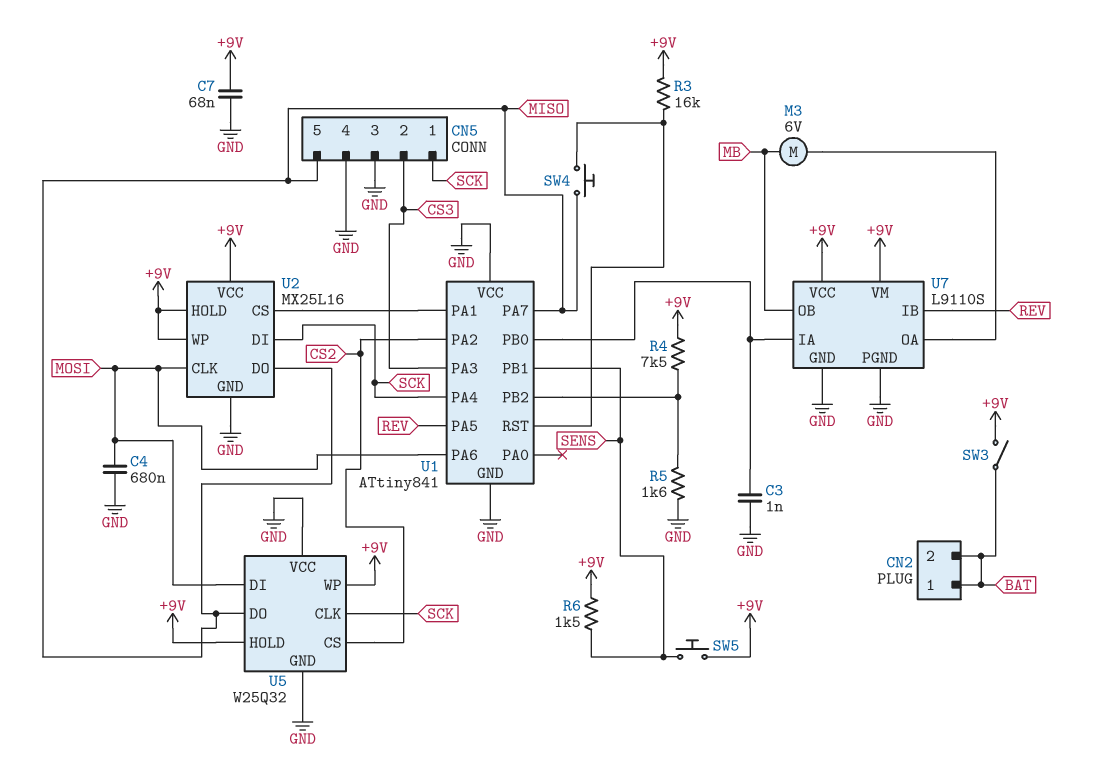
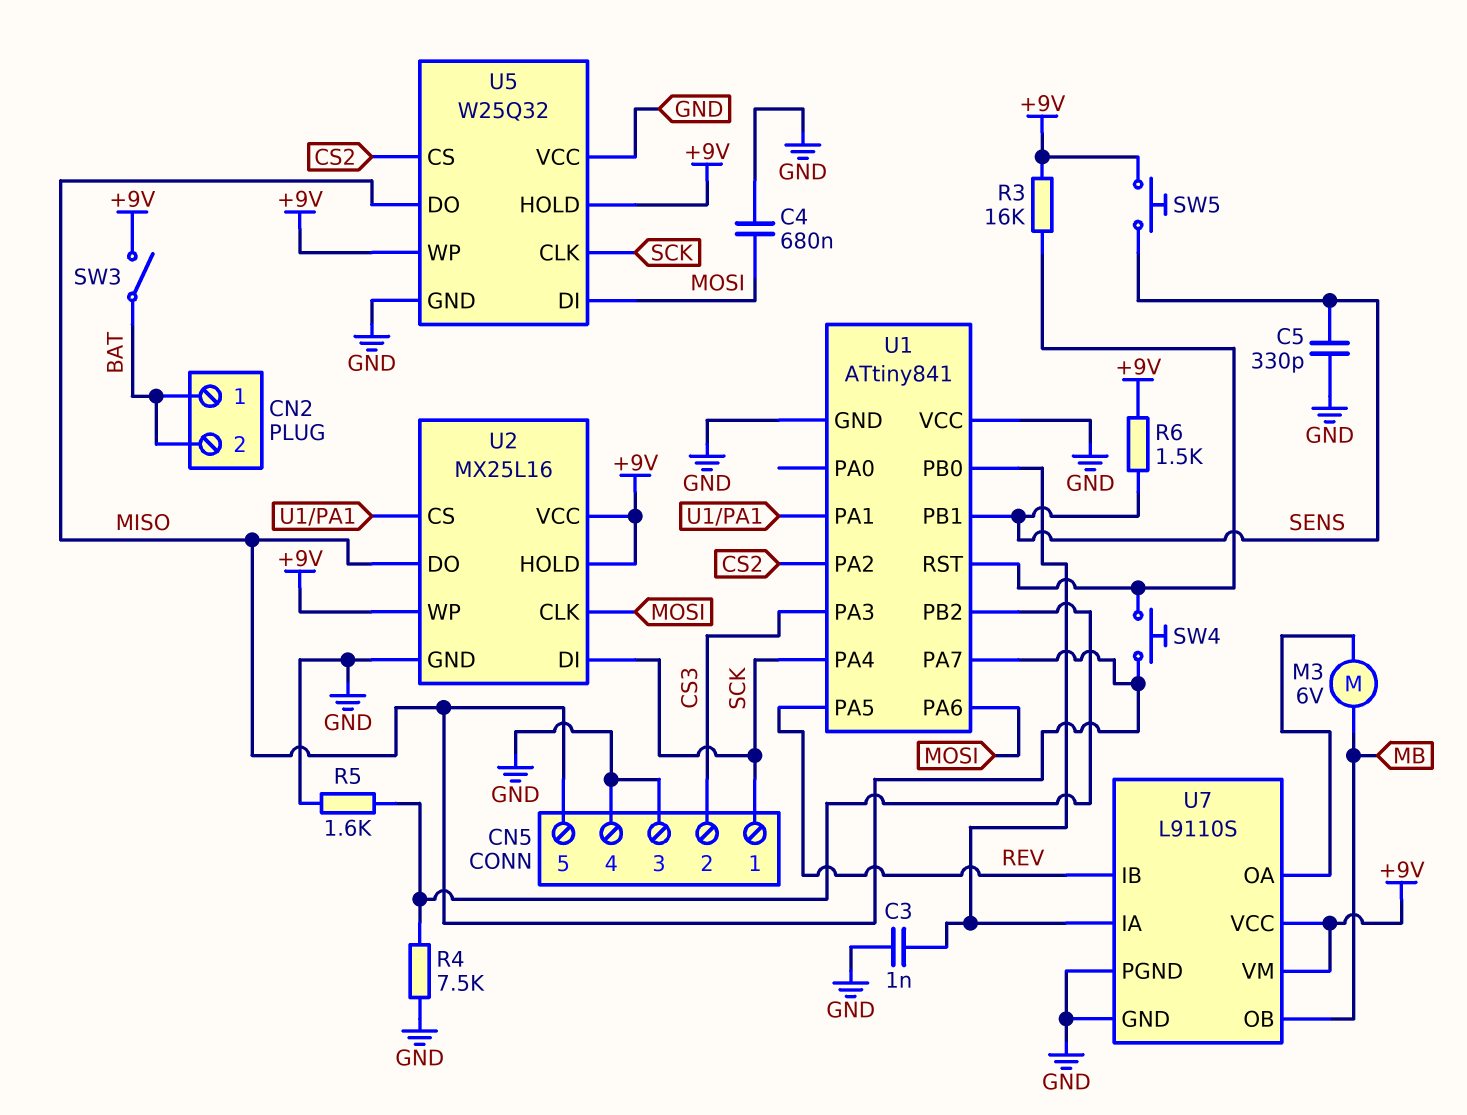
C5: none -> 330pF (GND, SENS)
C7: 68nF (+9V, GND) -> none
R4: 7.5k (+9V, U1/PB2) -> 7.5k (GND, U1/PB2)

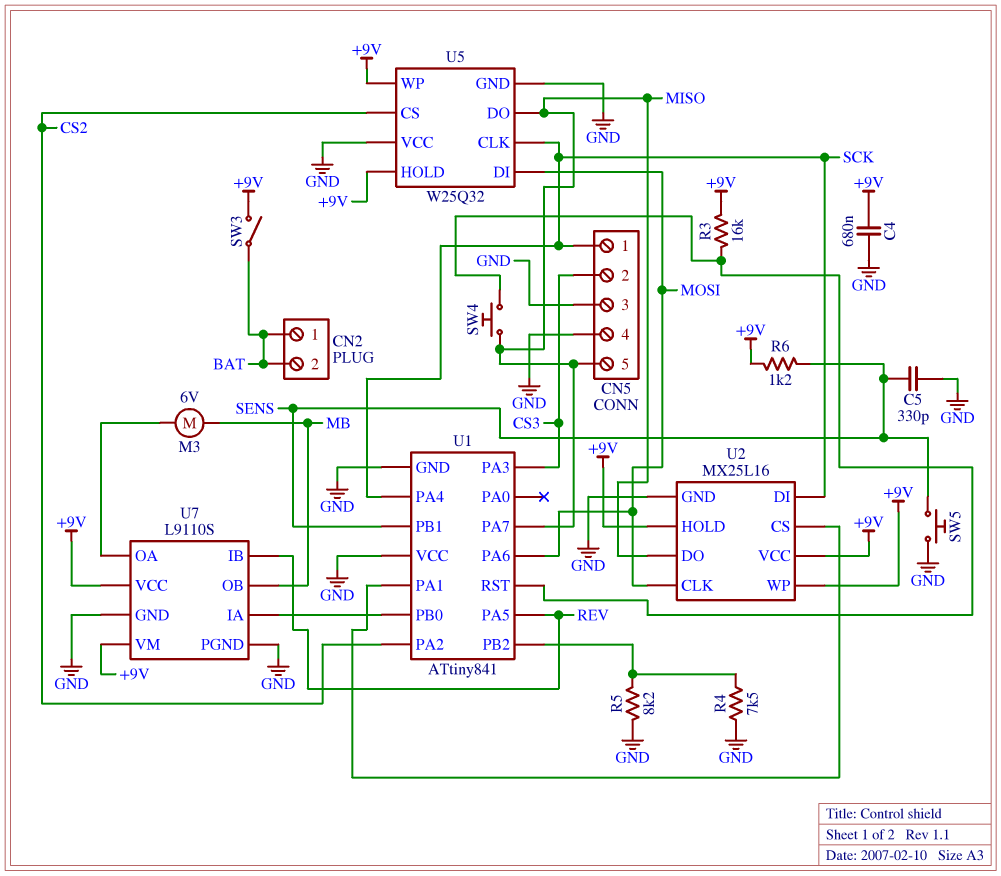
C3: 1nF (GND, U1/PB0) -> none
C4: 680nF (GND, MOSI) -> 680nF (+9V, GND)
R5: 1.6k (GND, U1/PB2) -> 8.2k (GND, U1/PB2)
R6: 1.5k (+9V, SENS) -> 1.2k (+9V, SENS)
SW5: button (+9V, SENS) -> button (GND, SENS)

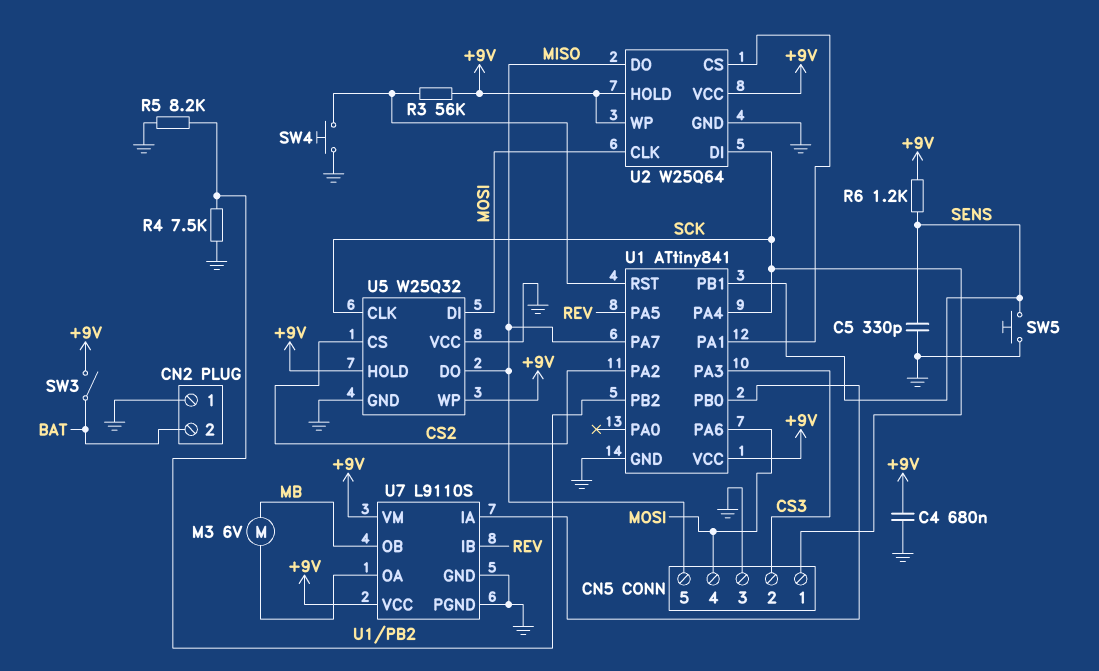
CN2 pin 1: BAT -> GND
CN5 pin 4: GND -> MOSI
R3: 16k (+9V, U1/RST) -> 56k (+9V, U1/RST)
SW4: button (MISO, U1/RST) -> button (GND, U1/RST)
U1 pin VCC: GND -> +9V
U2: MX25L16 -> W25Q64

